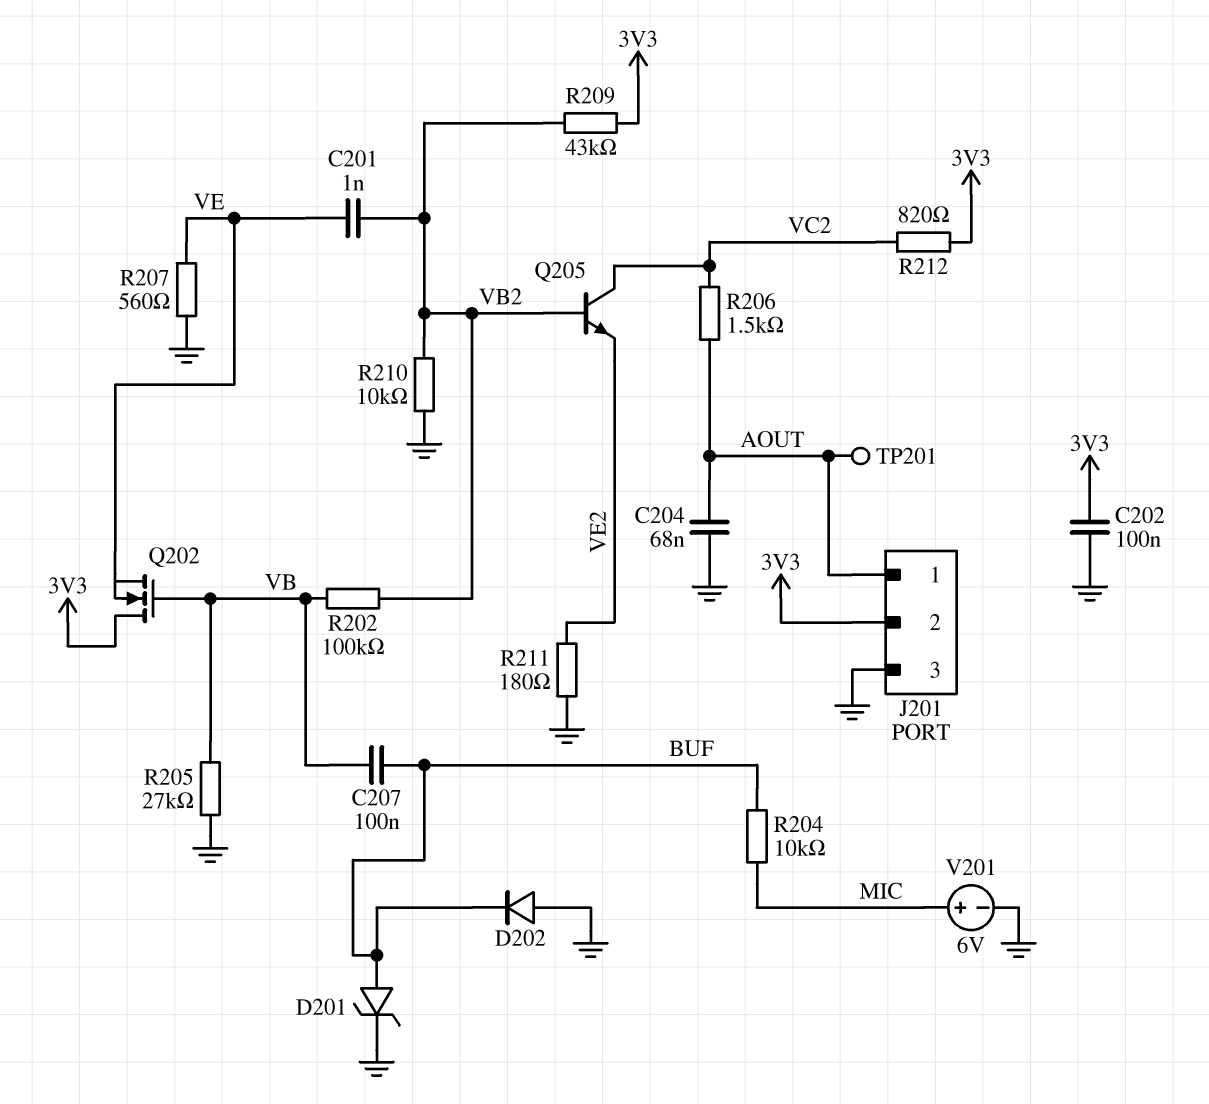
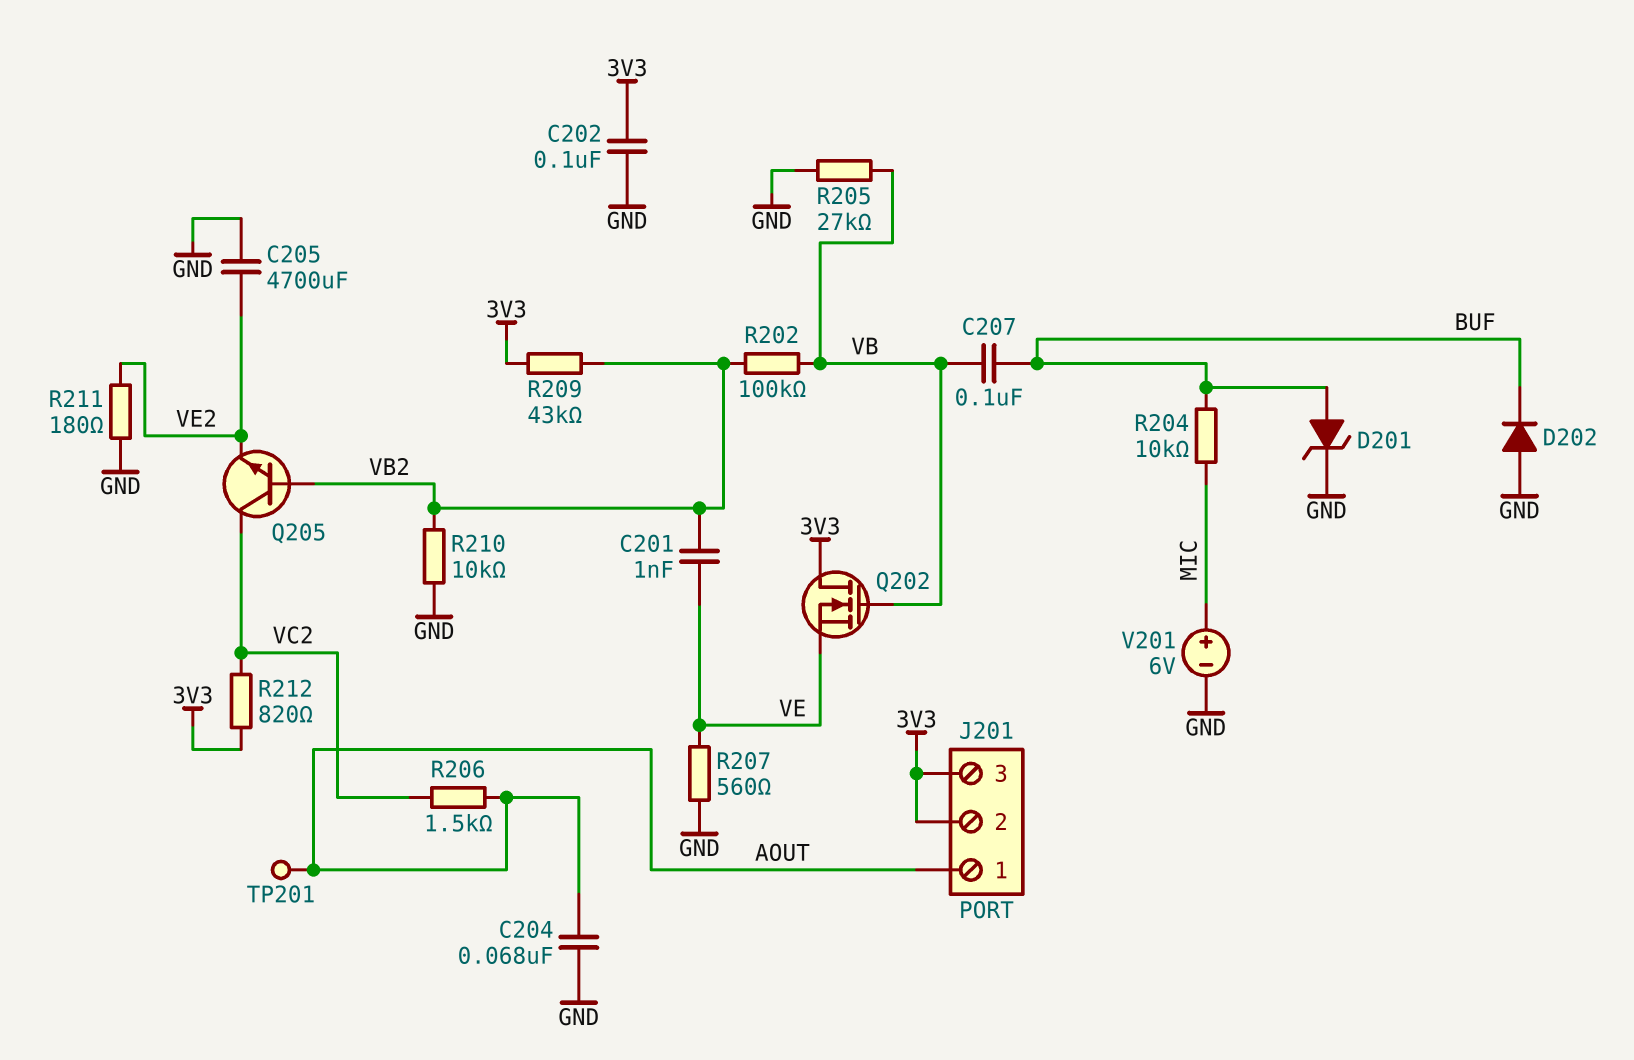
C205: none -> 4700uF (GND, VE2)
J201 pin 3: GND -> 3V3

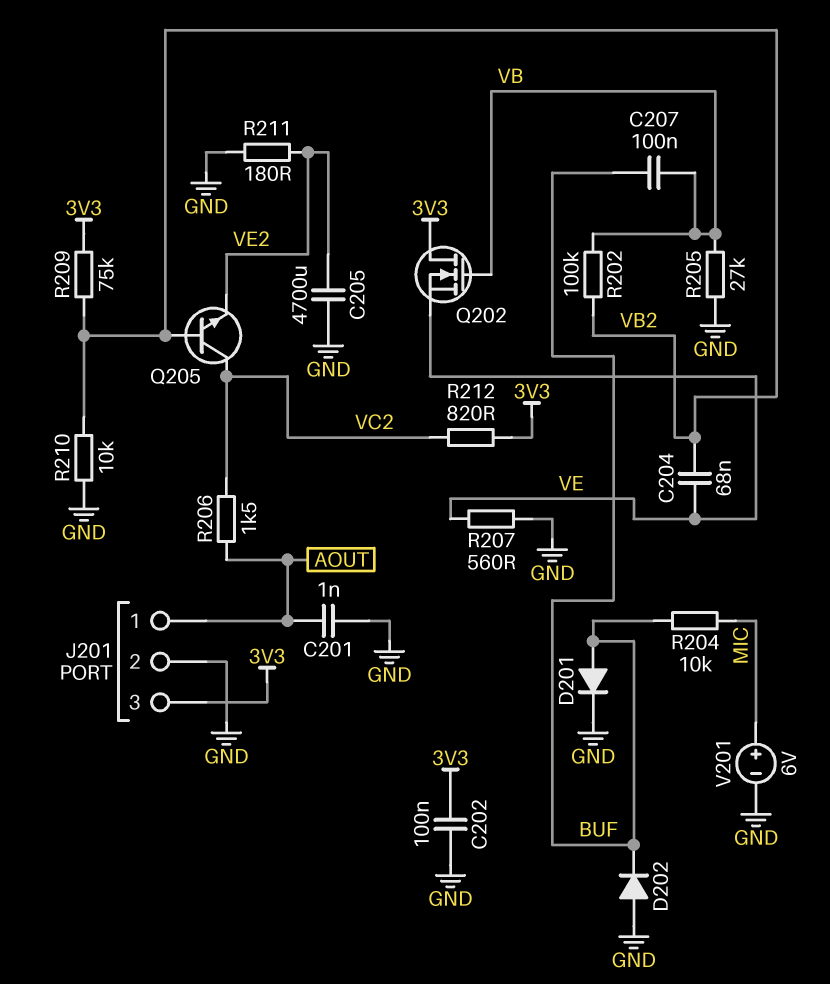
C201: 1nF (VB2, VE) -> 1nF (AOUT, GND)
C204: 68nF (AOUT, GND) -> 68nF (VB2, VE)
D201: zener (A BUF, K GND) -> diode (A BUF, K GND)
J201 pin 2: 3V3 -> GND
R209: 43k (3V3, VB2) -> 75k (3V3, VB2)
TP201: test point (AOUT) -> none

